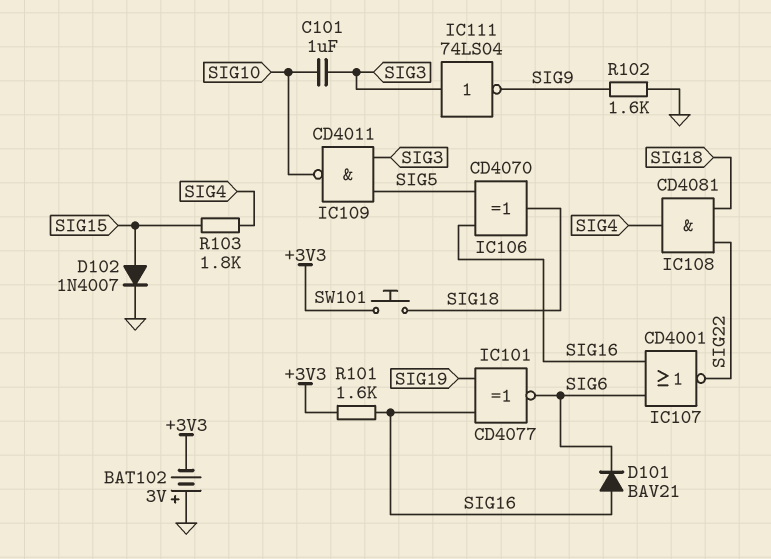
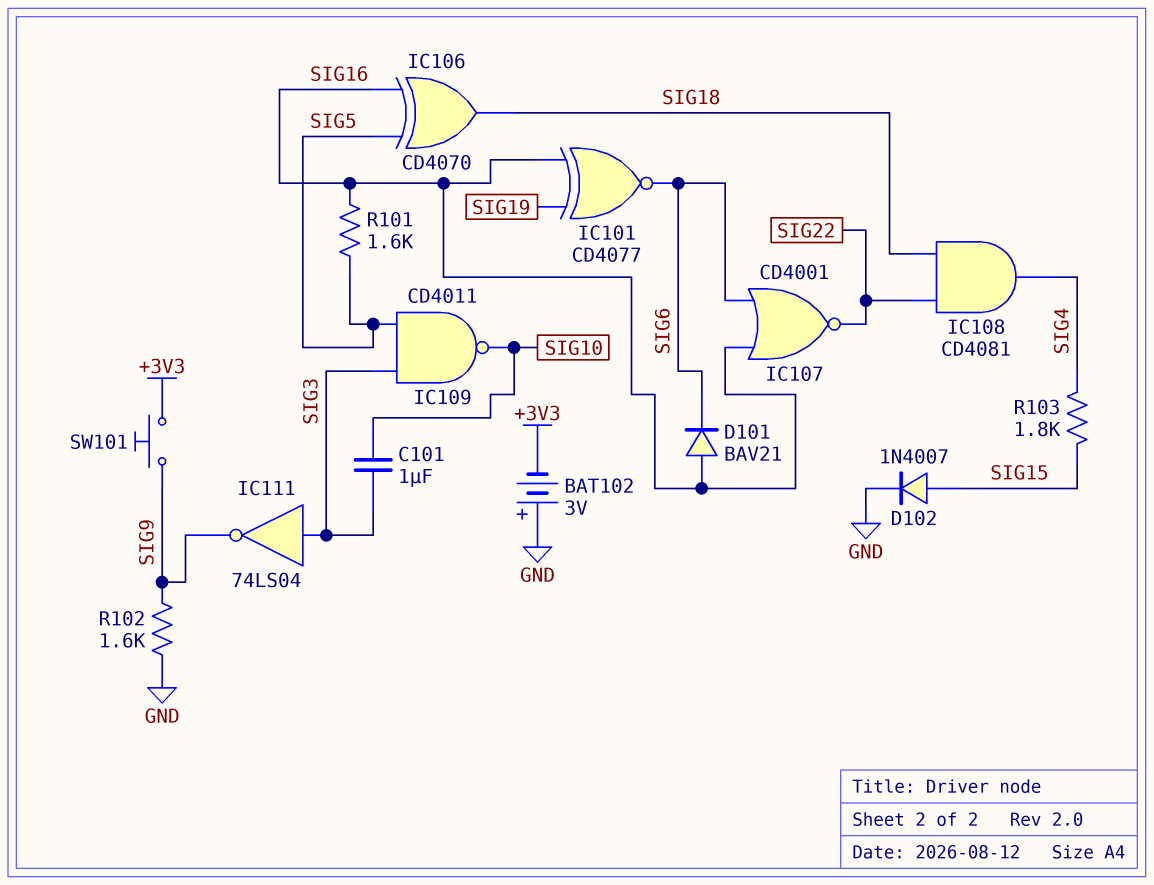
R101: 1.6k (+3V3, SIG16) -> 1.6k (SIG5, SIG16)
SW101: button (+3V3, SIG18) -> button (+3V3, SIG9)

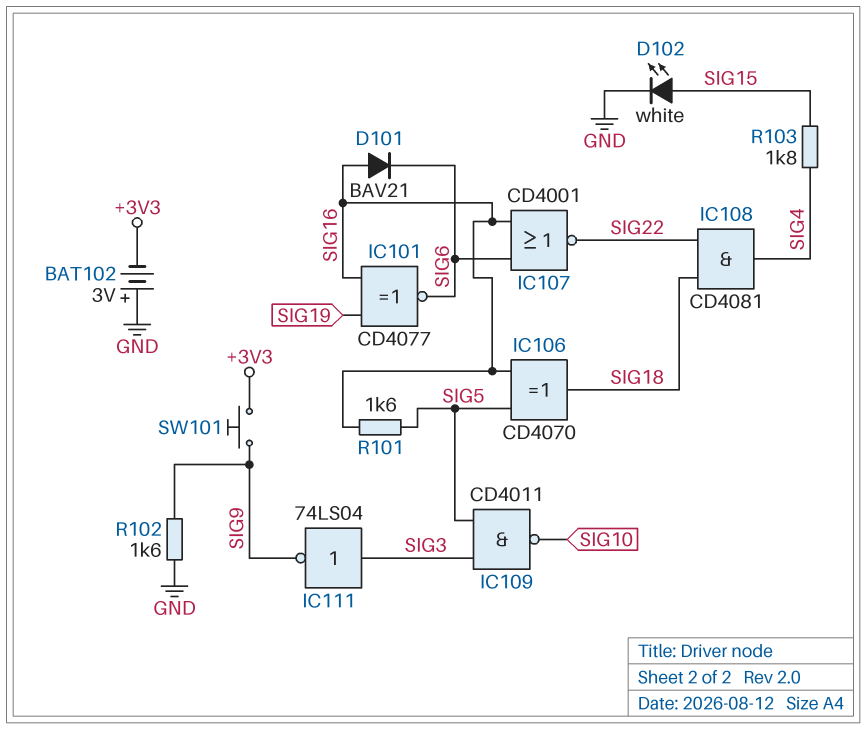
C101: 1uF (SIG3, SIG10) -> none
D102: diode 1N4007 (A SIG15, K GND) -> LED white (A SIG15, K GND)

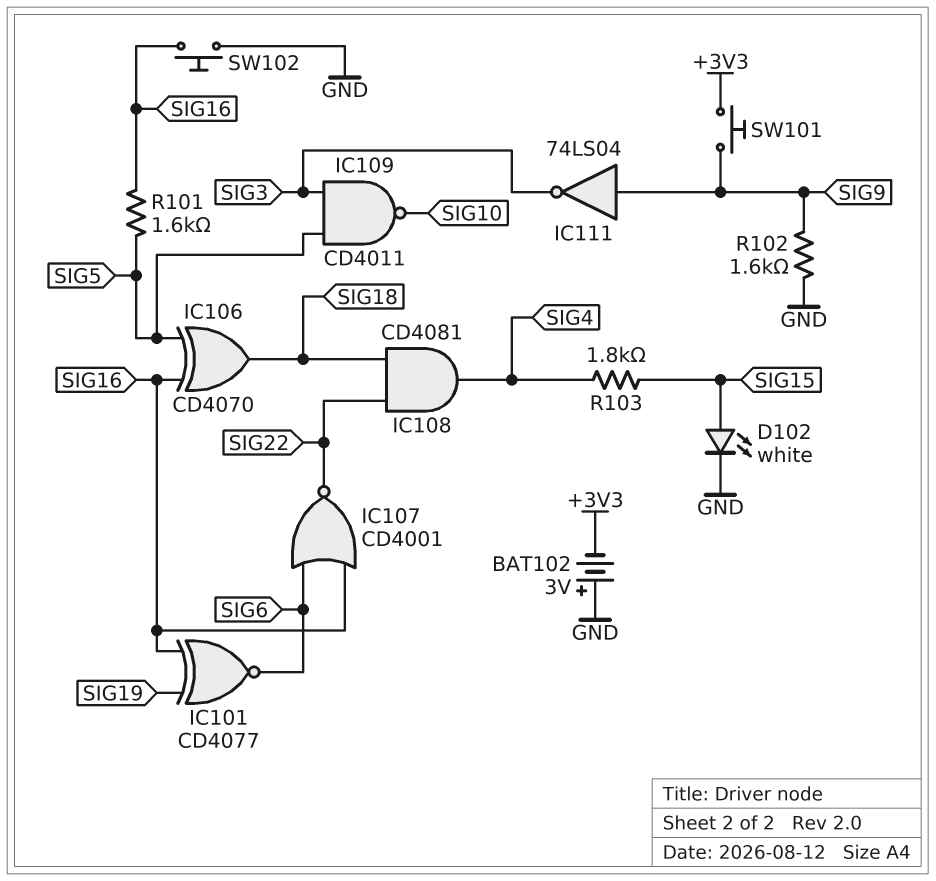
D101: diode BAV21 (A SIG16, K SIG6) -> none
IC111: NOT 74LS04 (in SIG3, out SIG9) -> NOT 74LS04 (in SIG9, out SIG3)
SW102: none -> button (GND, SIG16)

